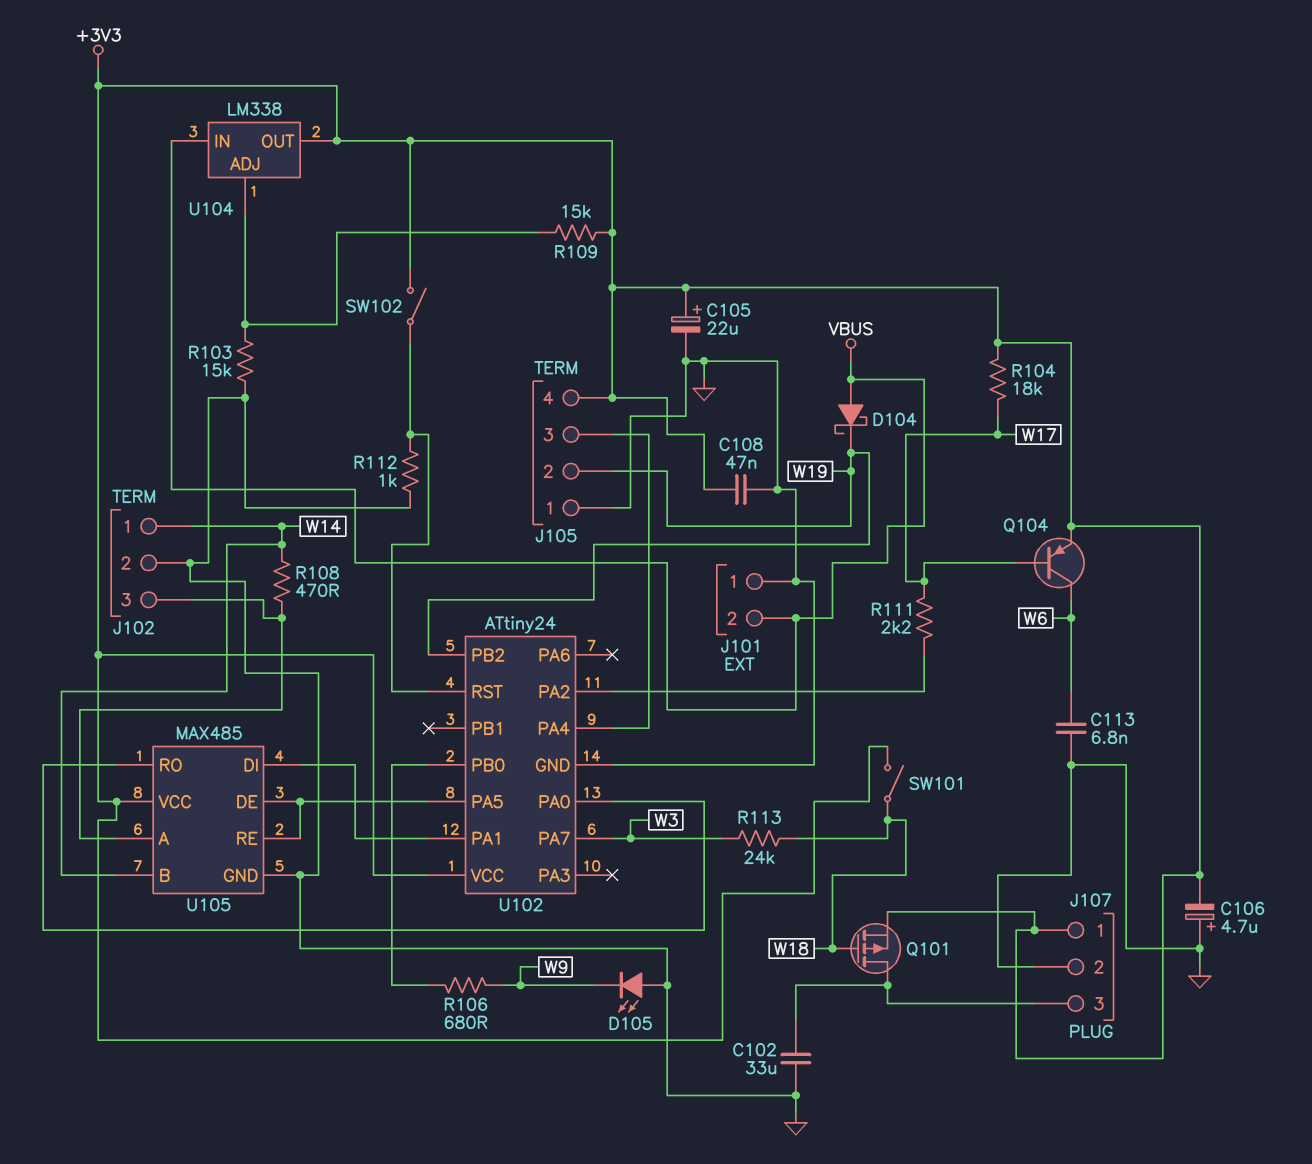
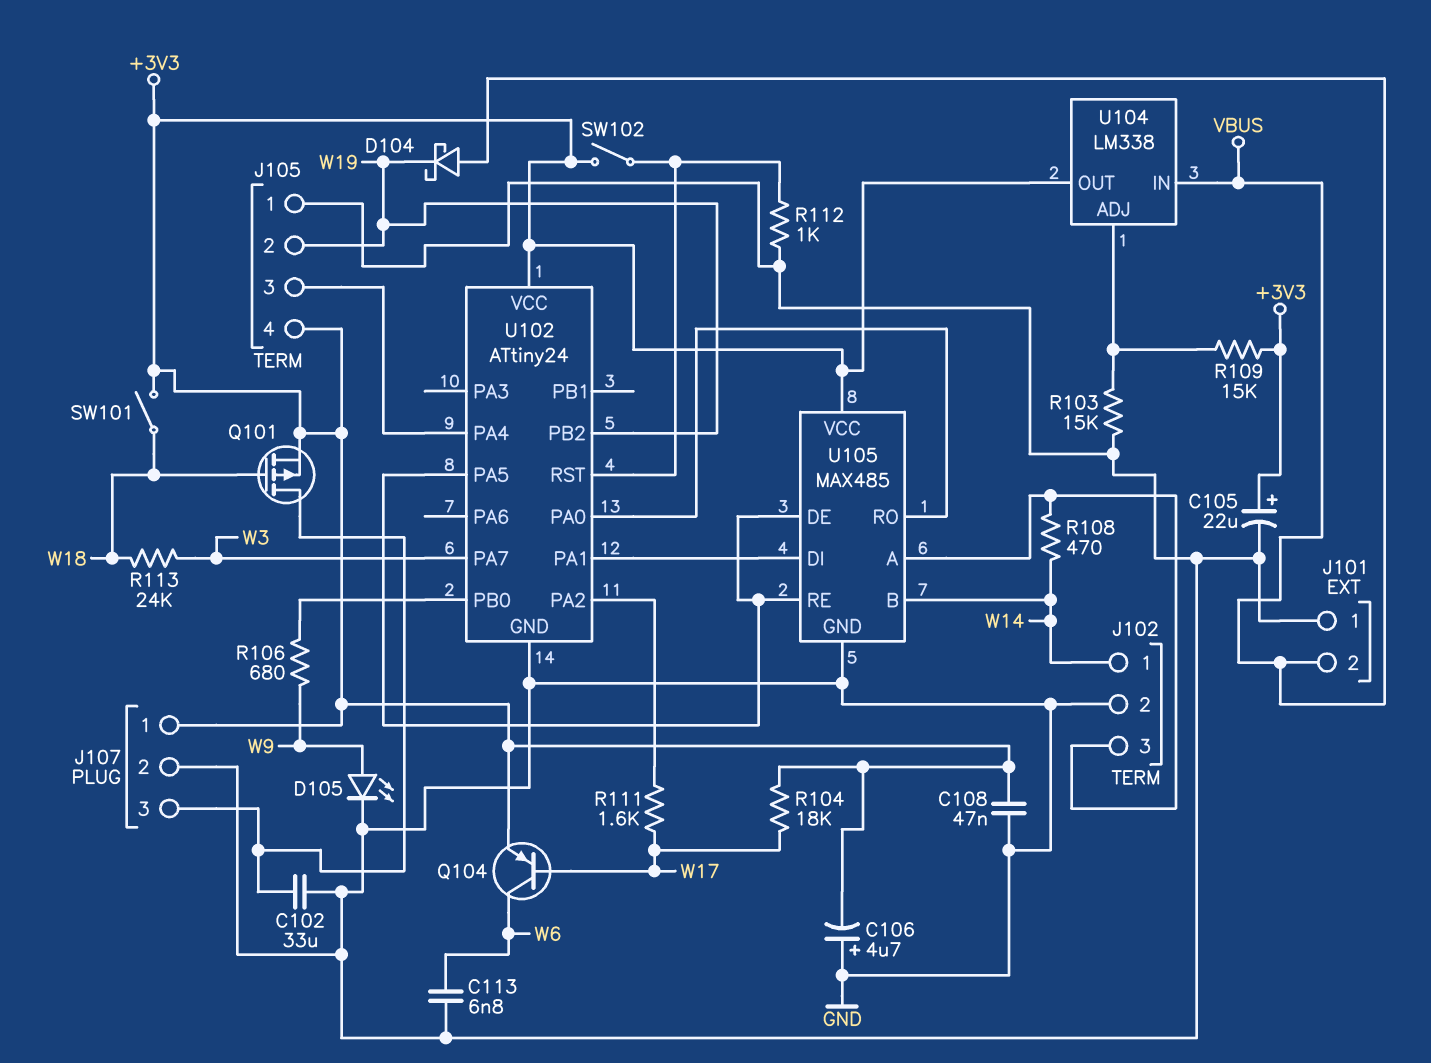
D105: LED (A GND, K W9) -> LED (A W9, K GND)
R111: 2.2k (U102/PA2, W17) -> 1.6k (U102/PA2, W17)

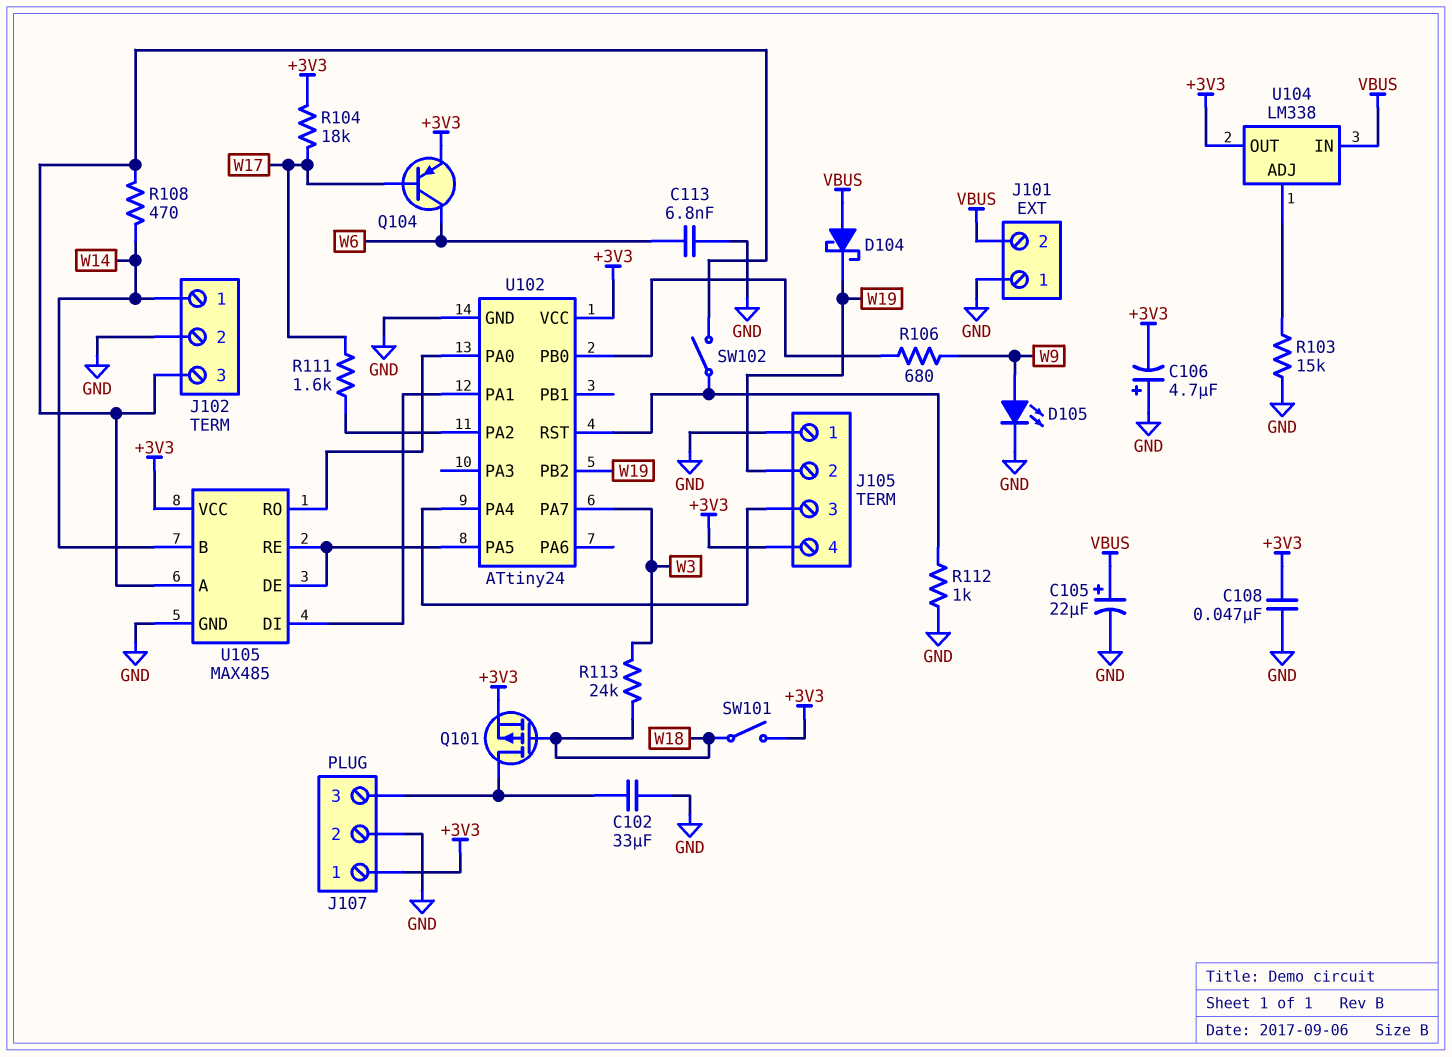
C105: 22uF (plus +3V3, minus GND) -> 22uF (plus VBUS, minus GND)
R109: 15k (+3V3, U104/ADJ) -> none
SW102: switch (+3V3, U102/RST) -> switch (J102/3, U102/RST)

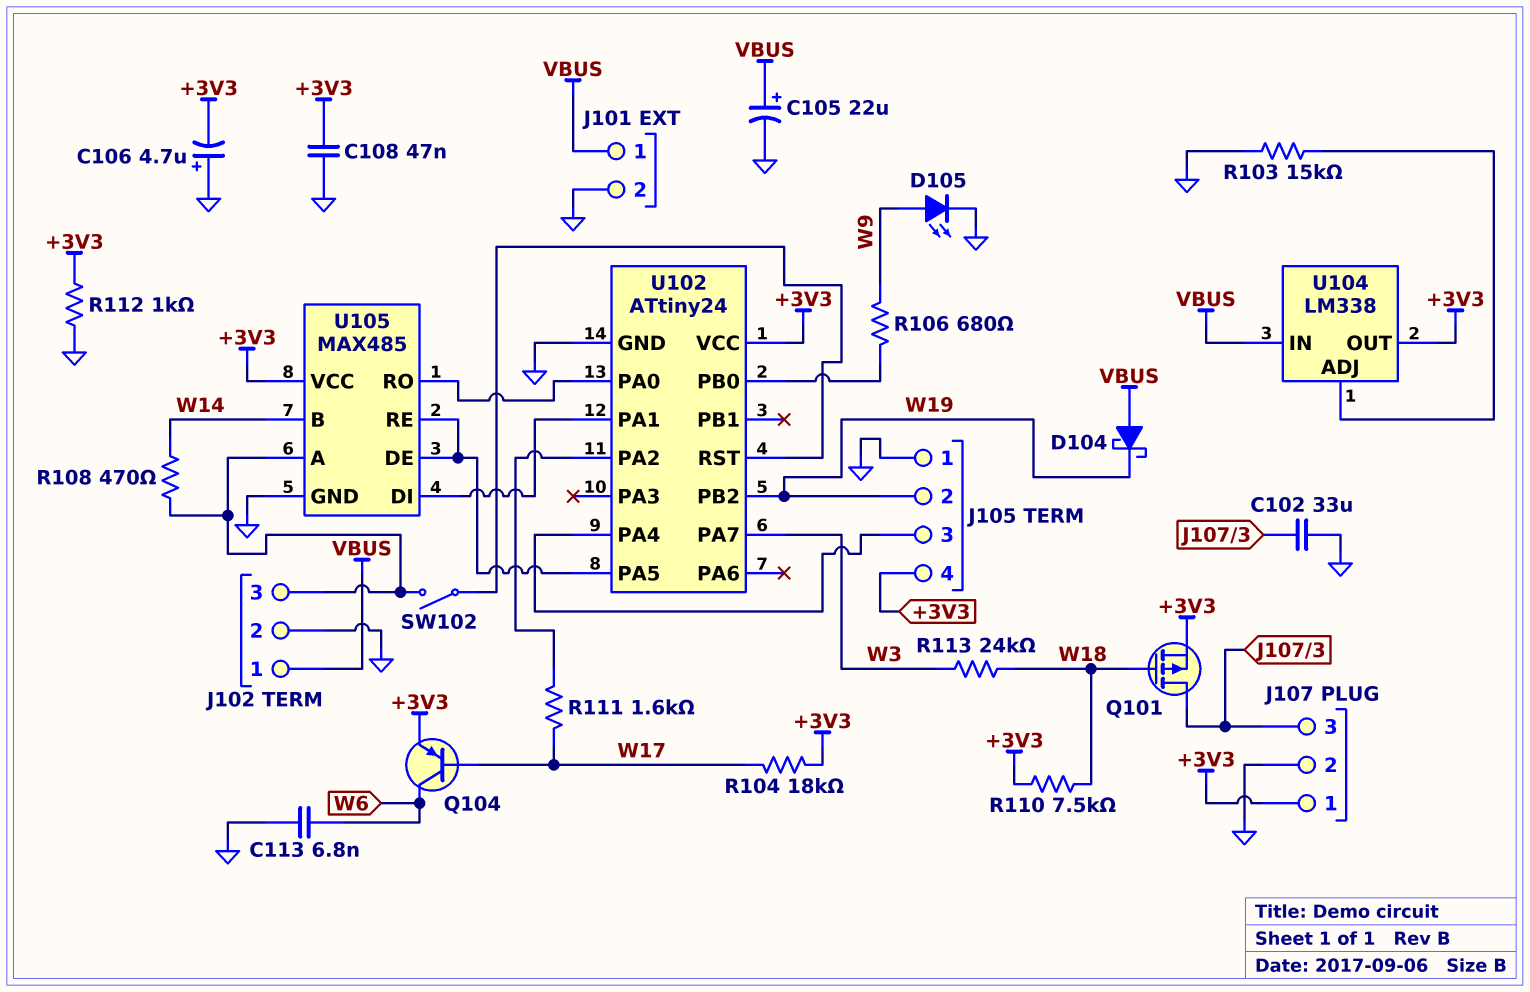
J101 pin 1: GND -> VBUS
J101 pin 2: VBUS -> GND
J102 pin 1: W14 -> VBUS
R110: none -> 7.5k (+3V3, W18)
R112: 1k (GND, U102/RST) -> 1k (+3V3, GND)
SW101: switch (+3V3, W18) -> none

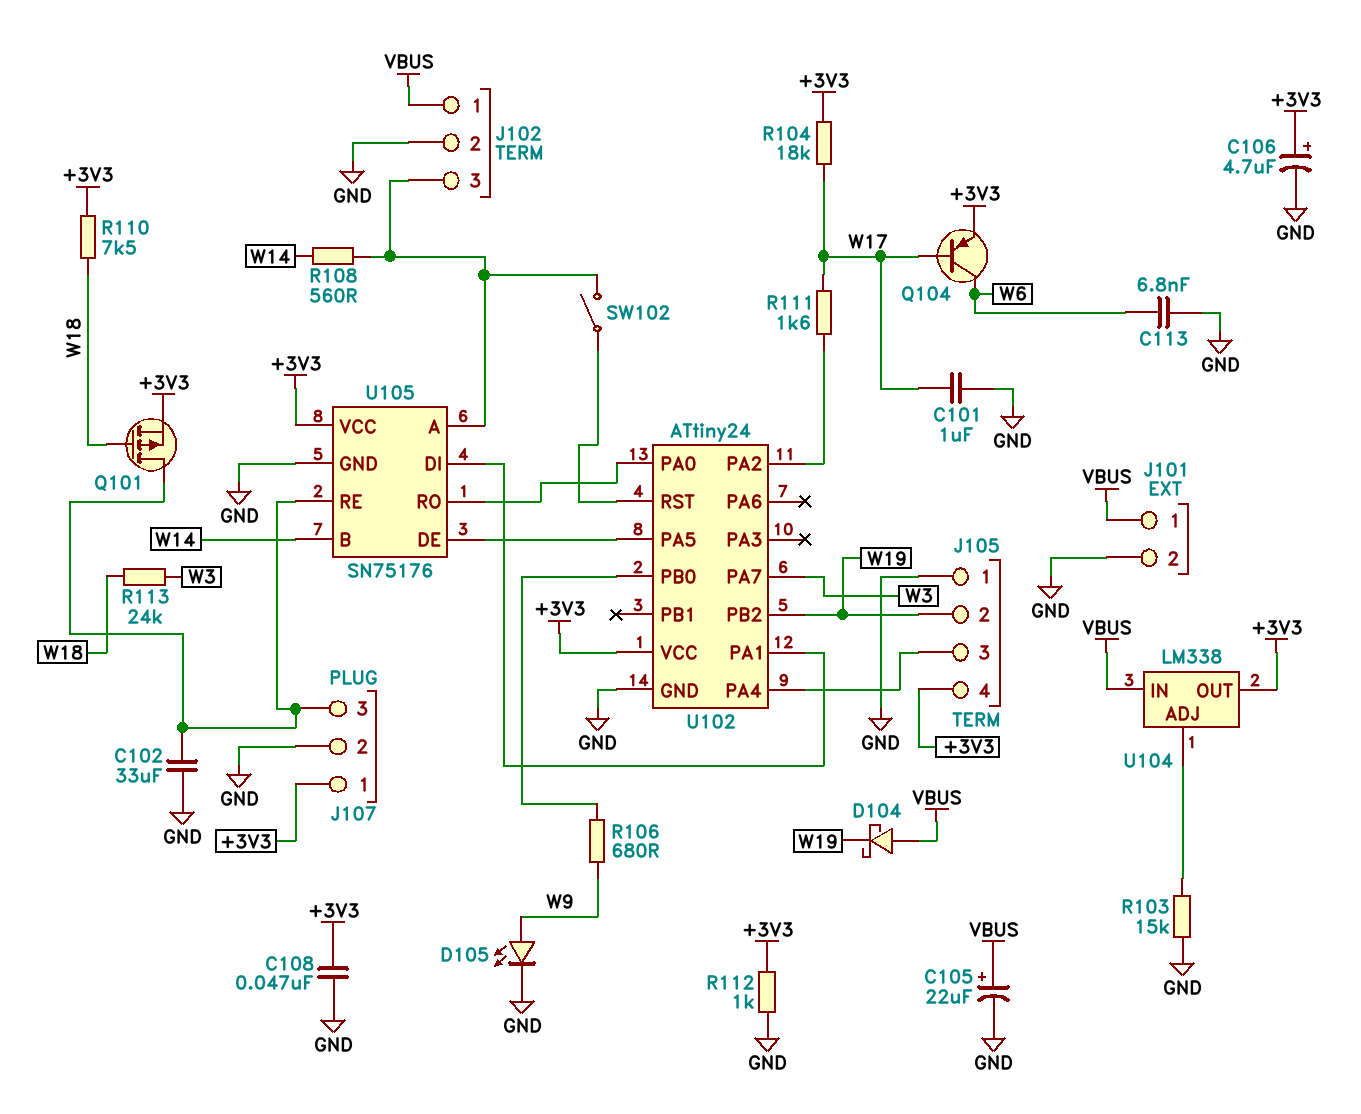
C101: none -> 1uF (GND, W17)
C106: 4.7uF (plus GND, minus +3V3) -> 4.7uF (plus +3V3, minus GND)
R108: 470 (J102/3, W14) -> 560 (J102/3, W14)
U105: MAX485 -> SN75176
U105 pin RE: U102/PA5 -> J107/3

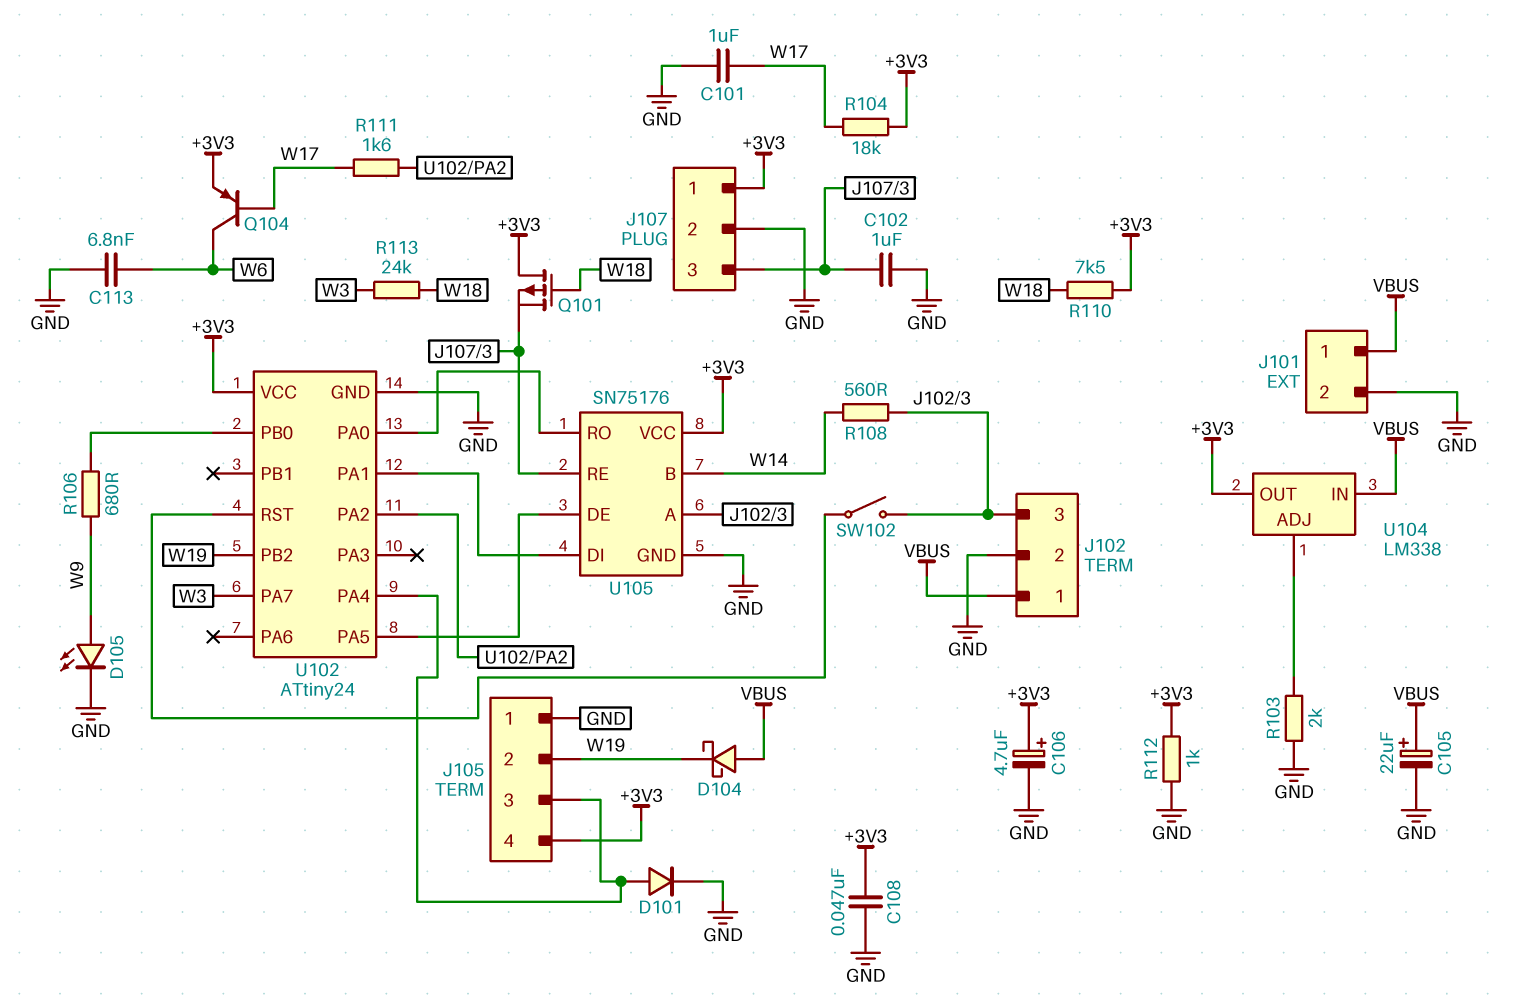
C102: 33uF (GND, J107/3) -> 1uF (GND, J107/3)
D101: none -> diode (A J105/3, K GND)
Q101: PMOS (G W18, D J107/3, S +3V3) -> PMOS (G W18, D +3V3, S J107/3)
R103: 15k (GND, U104/ADJ) -> 2k (GND, U104/ADJ)

